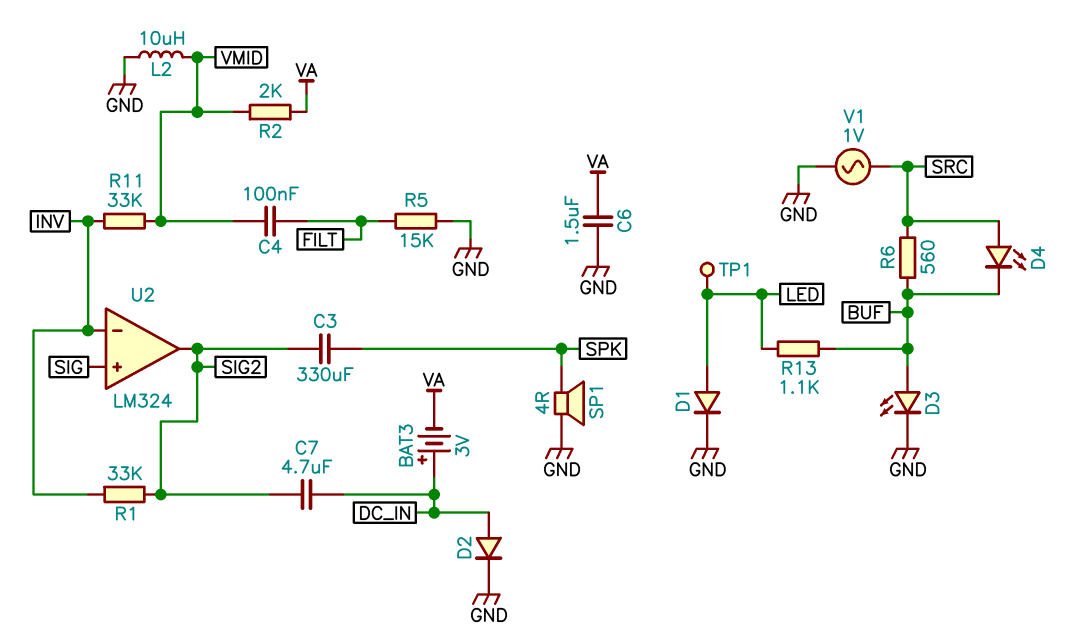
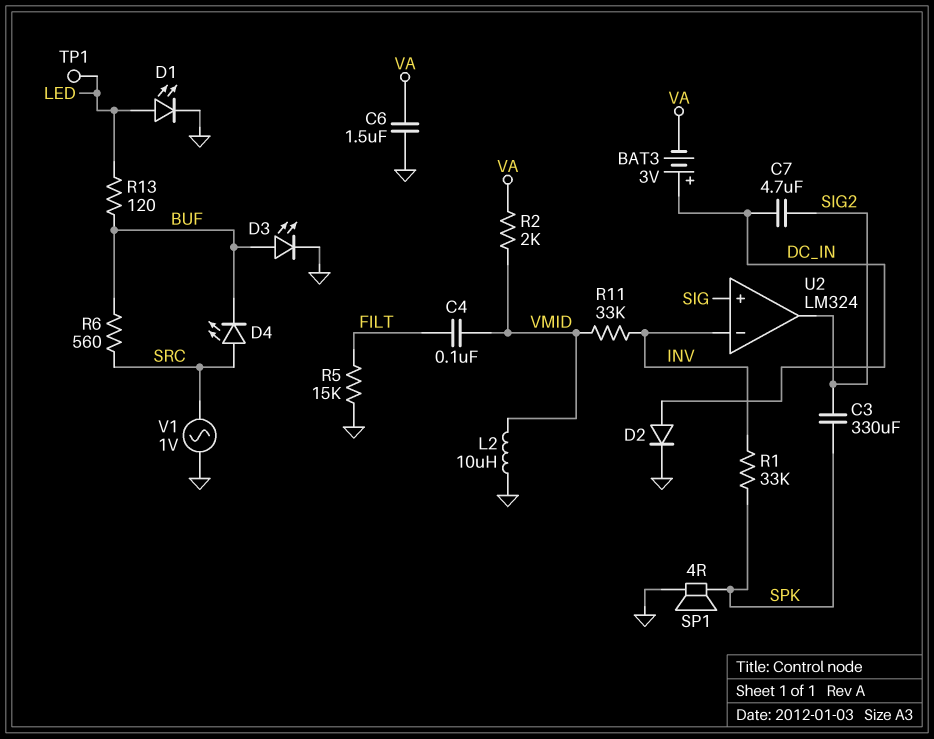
D1: diode (A LED, K GND) -> LED (A LED, K GND)
R1: 33k (INV, SIG2) -> 33k (INV, SPK)
R13: 1.1k (BUF, LED) -> 120 (BUF, LED)

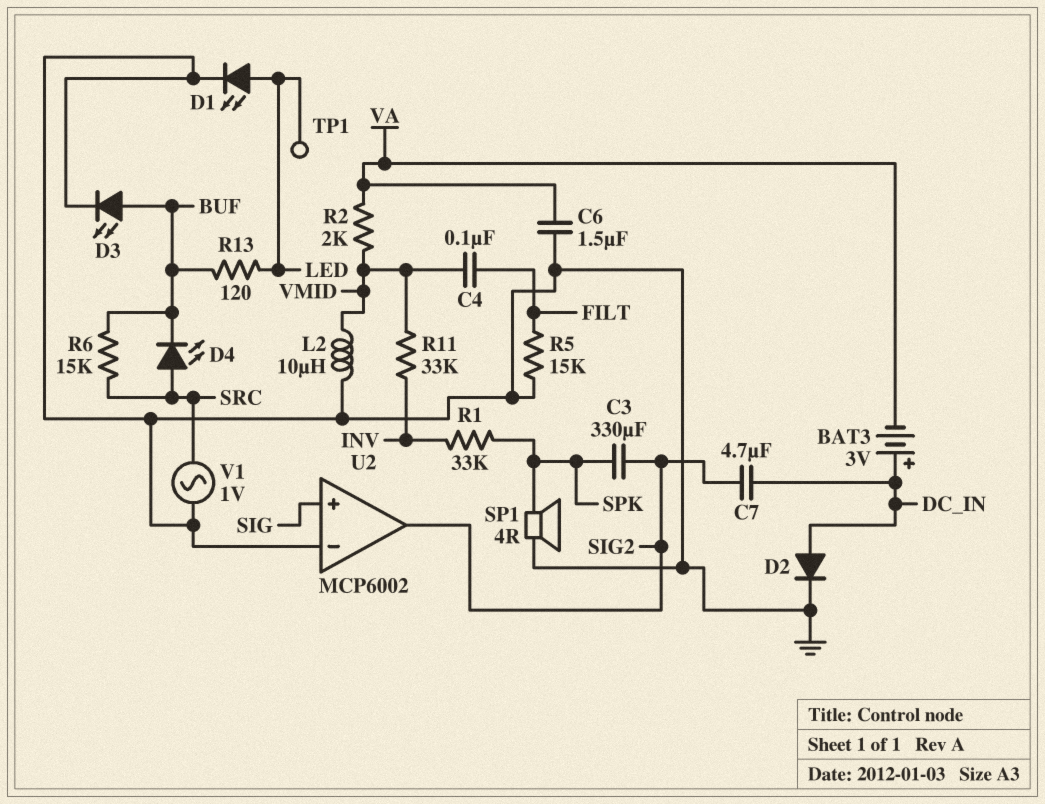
R6: 560 (BUF, SRC) -> 15k (BUF, SRC)
U2: LM324 -> MCP6002
U2 pin in-: INV -> GND

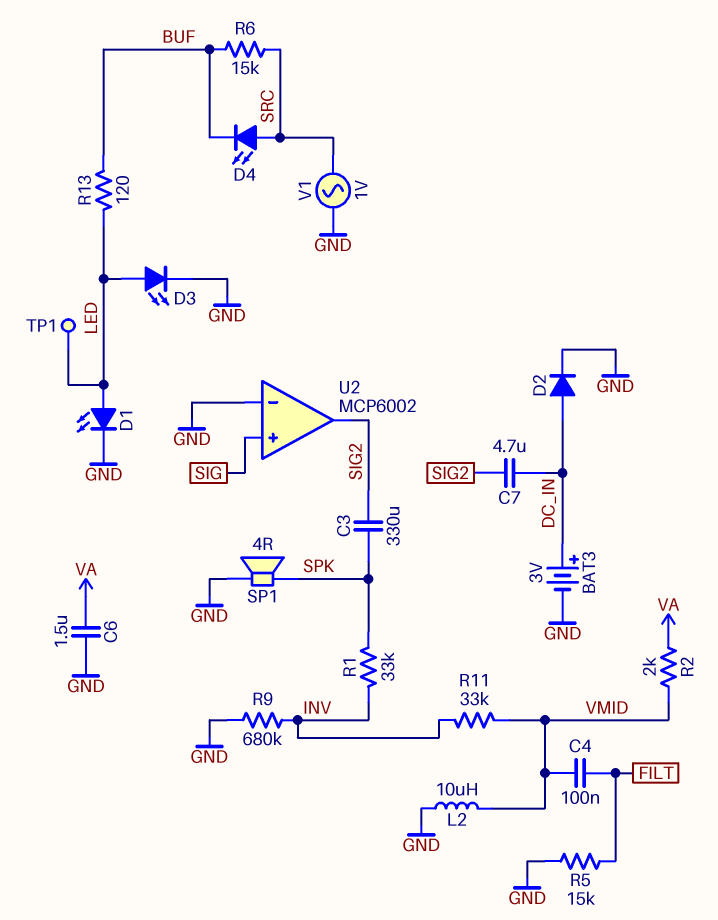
BAT3: 3V (plus DC_IN, minus VA) -> 3V (plus DC_IN, minus GND)
D3: LED (A BUF, K GND) -> LED (A LED, K GND)
R9: none -> 680k (GND, INV)

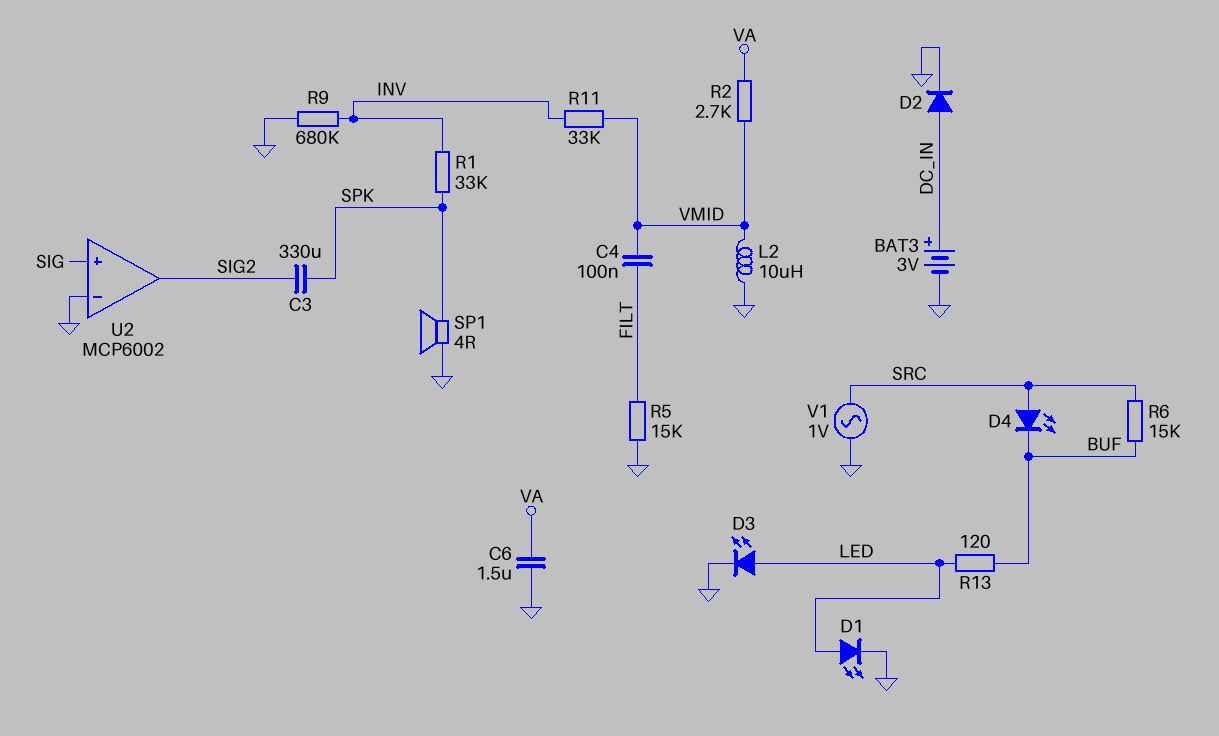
C7: 4.7uF (DC_IN, SIG2) -> none
R2: 2k (VA, VMID) -> 2.7k (VA, VMID)
TP1: test point (LED) -> none

